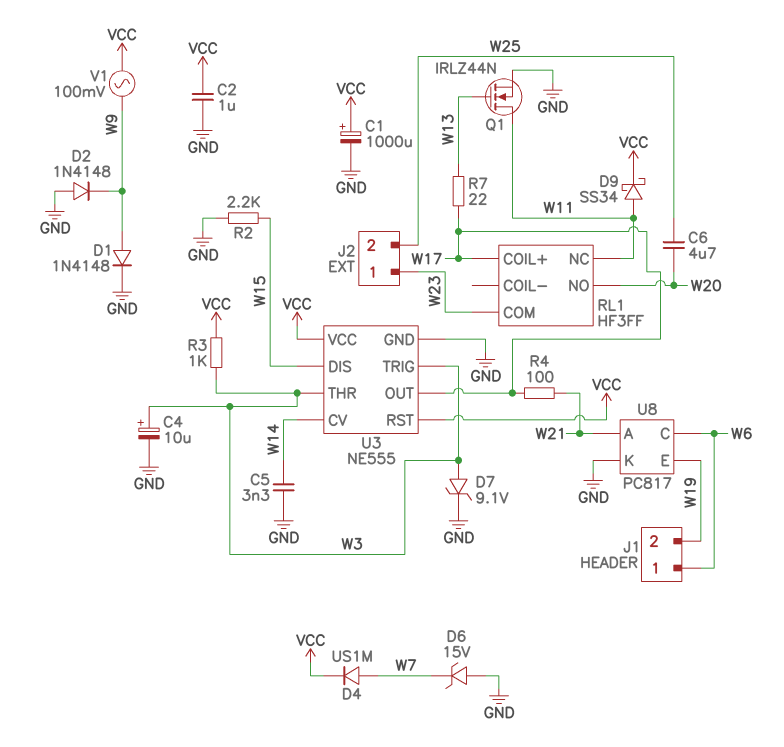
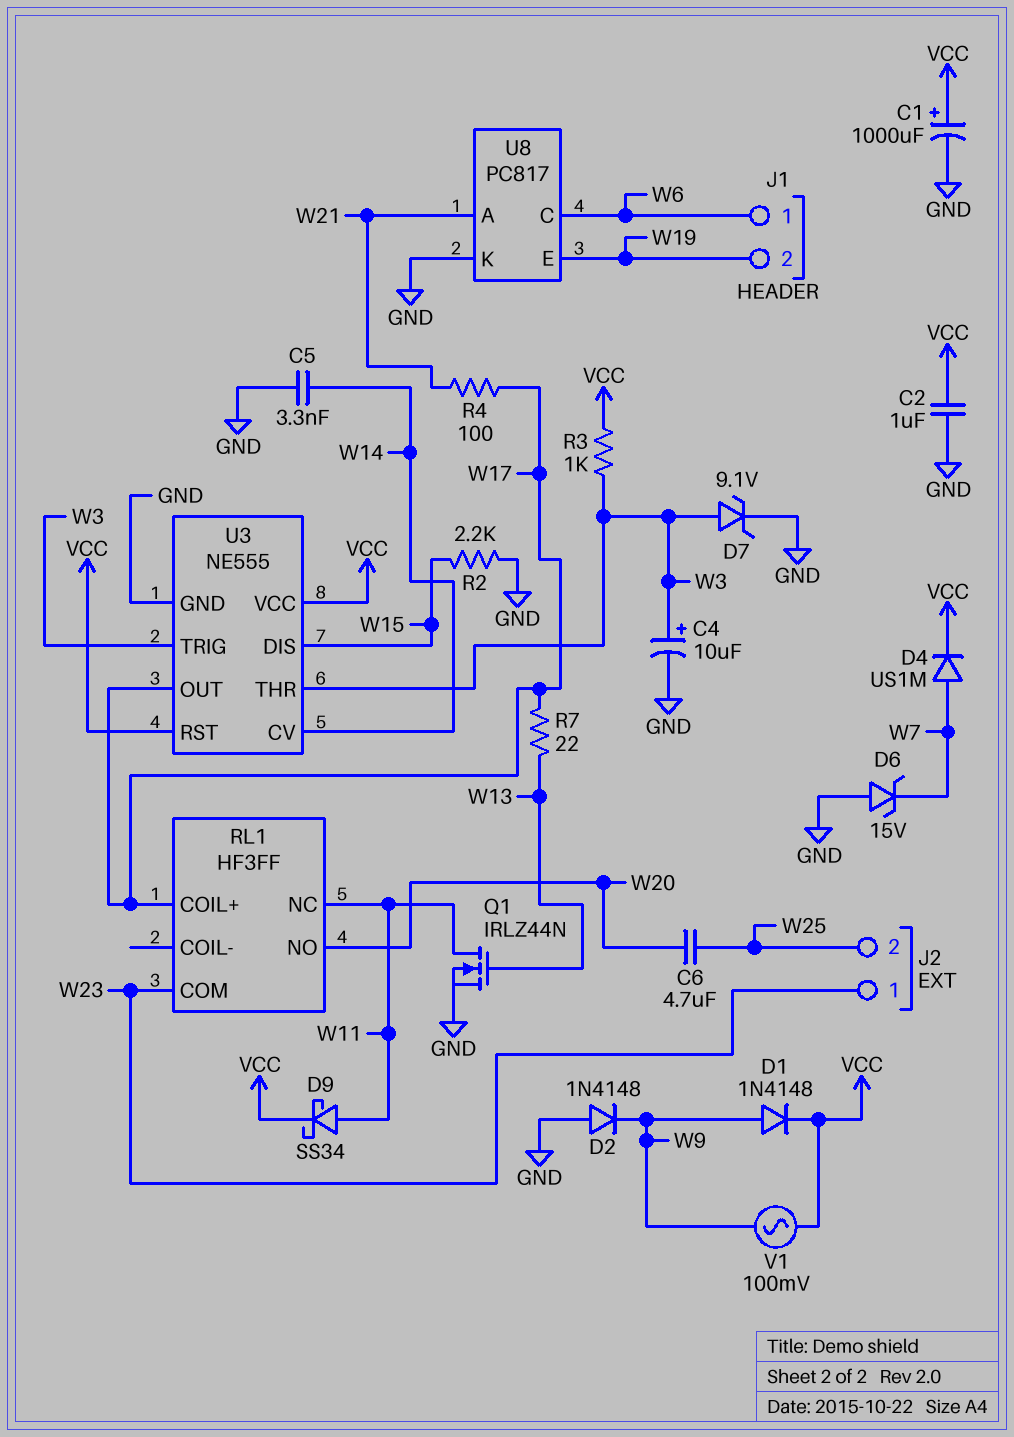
D1: diode 1N4148 (A W9, K GND) -> diode 1N4148 (A W9, K VCC)

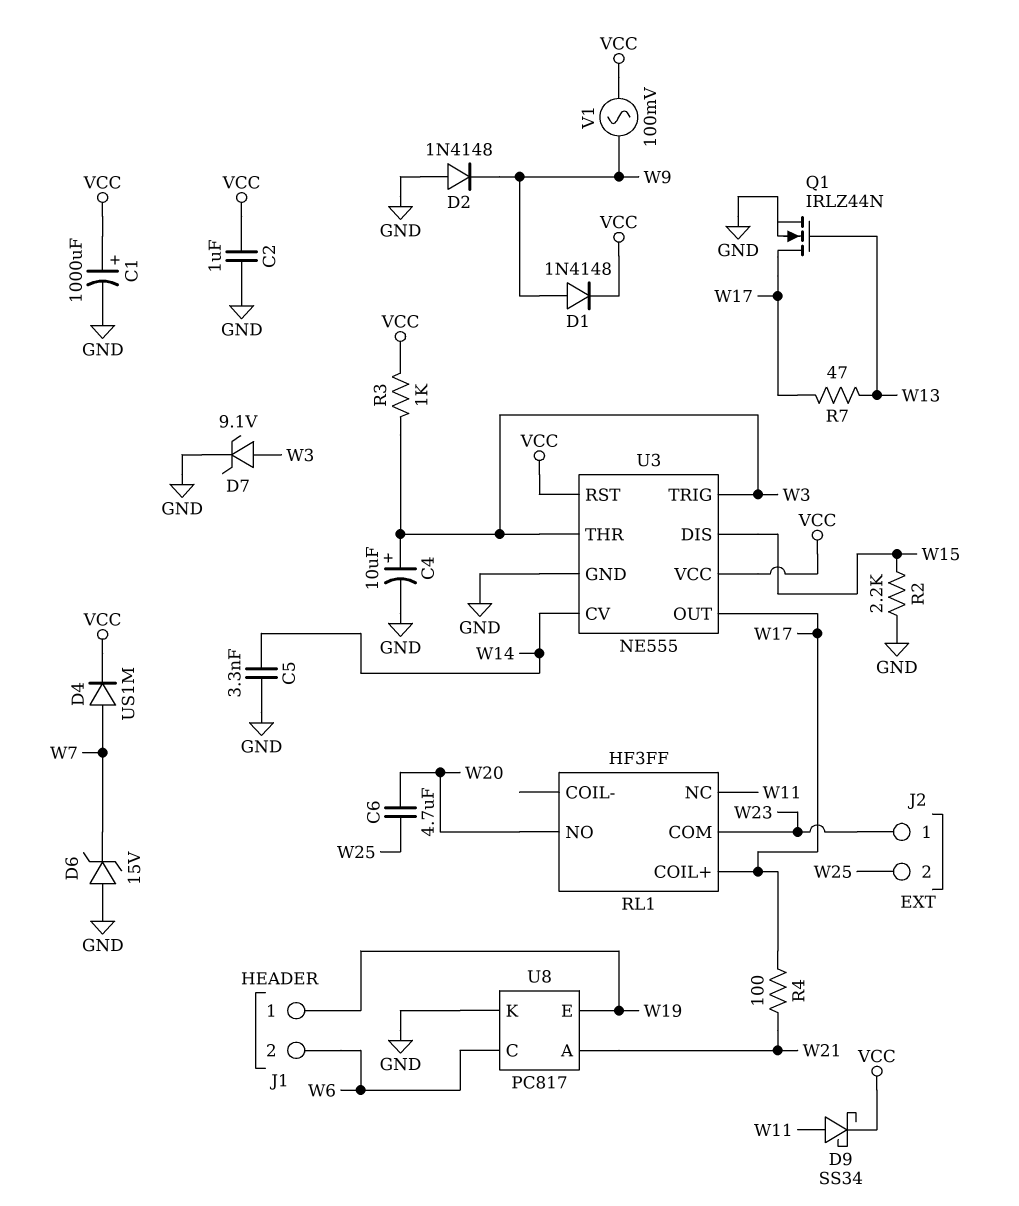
J1 pin 1: W6 -> W19
J1 pin 2: W19 -> W6
Q1: NMOS IRLZ44N (G W13, D W11, S GND) -> NMOS IRLZ44N (G W13, D W17, S GND)
R7: 22 (W13, W17) -> 47 (W13, W17)

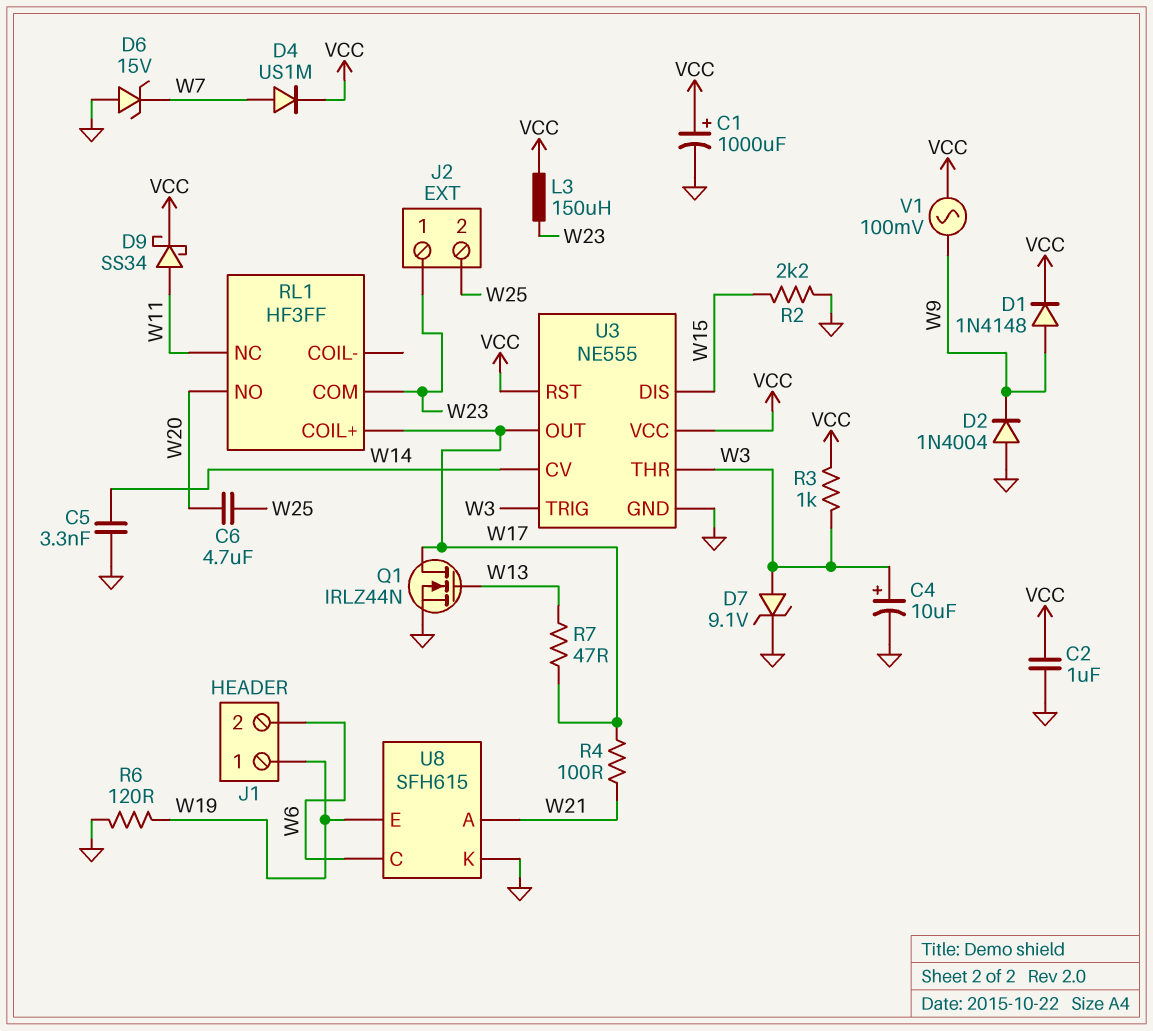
D2: diode 1N4148 (A GND, K W9) -> diode 1N4004 (A GND, K W9)
L3: none -> 150uH (VCC, W23)
R6: none -> 120 (GND, W19)
U8: PC817 -> SFH615

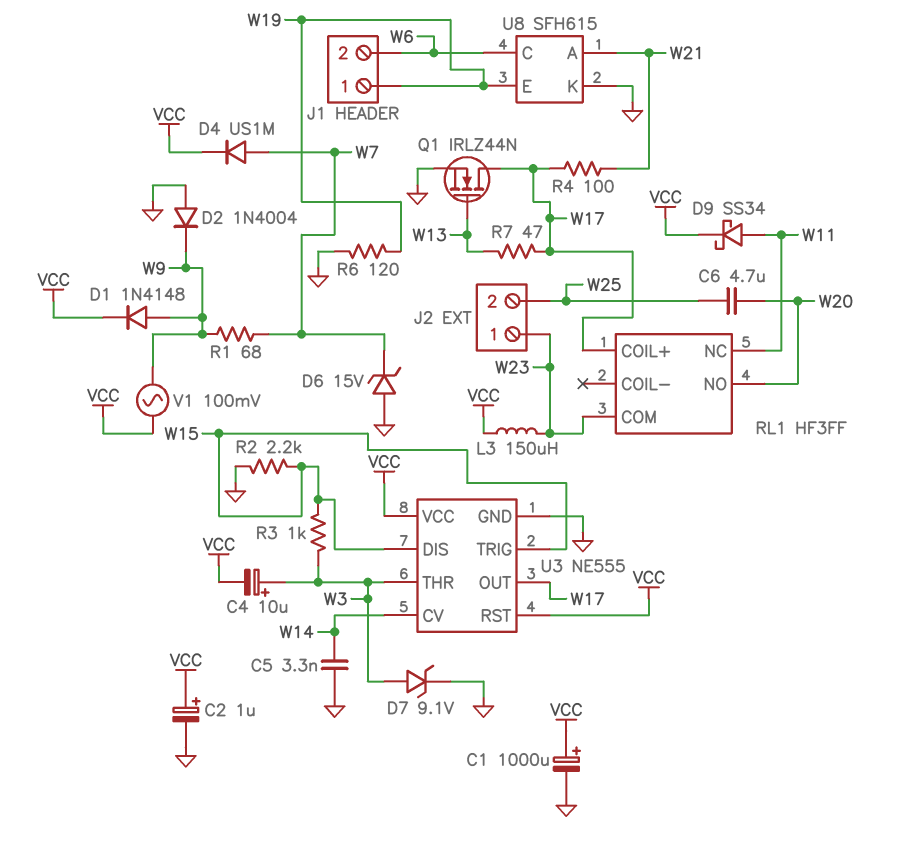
C2: 1uF (GND, VCC) -> 1uF (plus VCC, minus GND)
C4: 10uF (plus W3, minus GND) -> 10uF (plus W3, minus VCC)
R1: none -> 68 (W7, W9)
R3: 1k (VCC, W3) -> 1k (W3, W15)
U3 pin TRIG: W3 -> W15

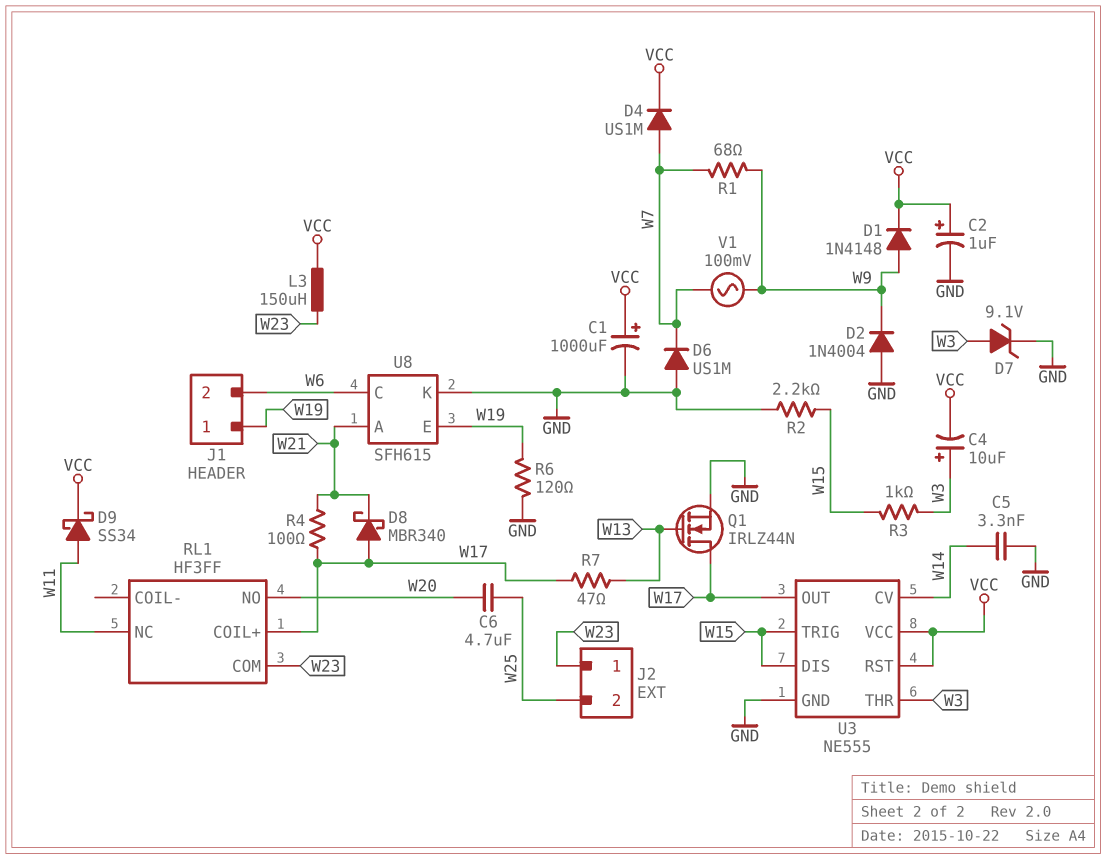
D6: zener 15V (A GND, K W7) -> diode US1M (A GND, K W7)
D8: none -> schottky MBR340 (A W17, K W21)
V1: AC 100mV (VCC, W9) -> AC 100mV (W7, W9)

